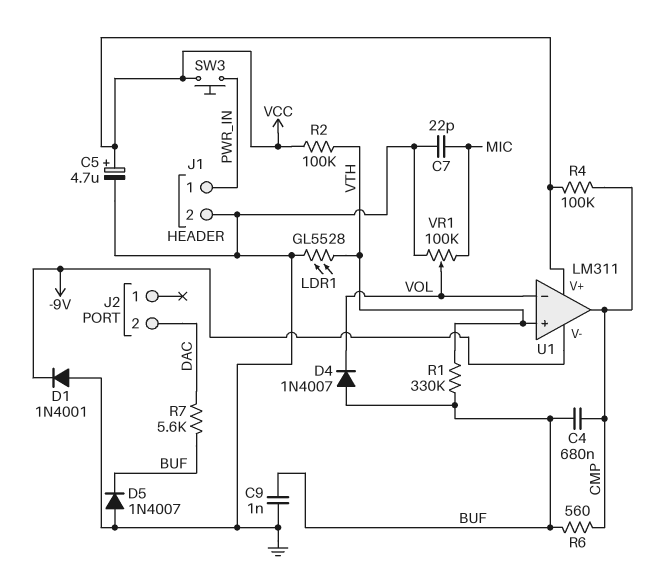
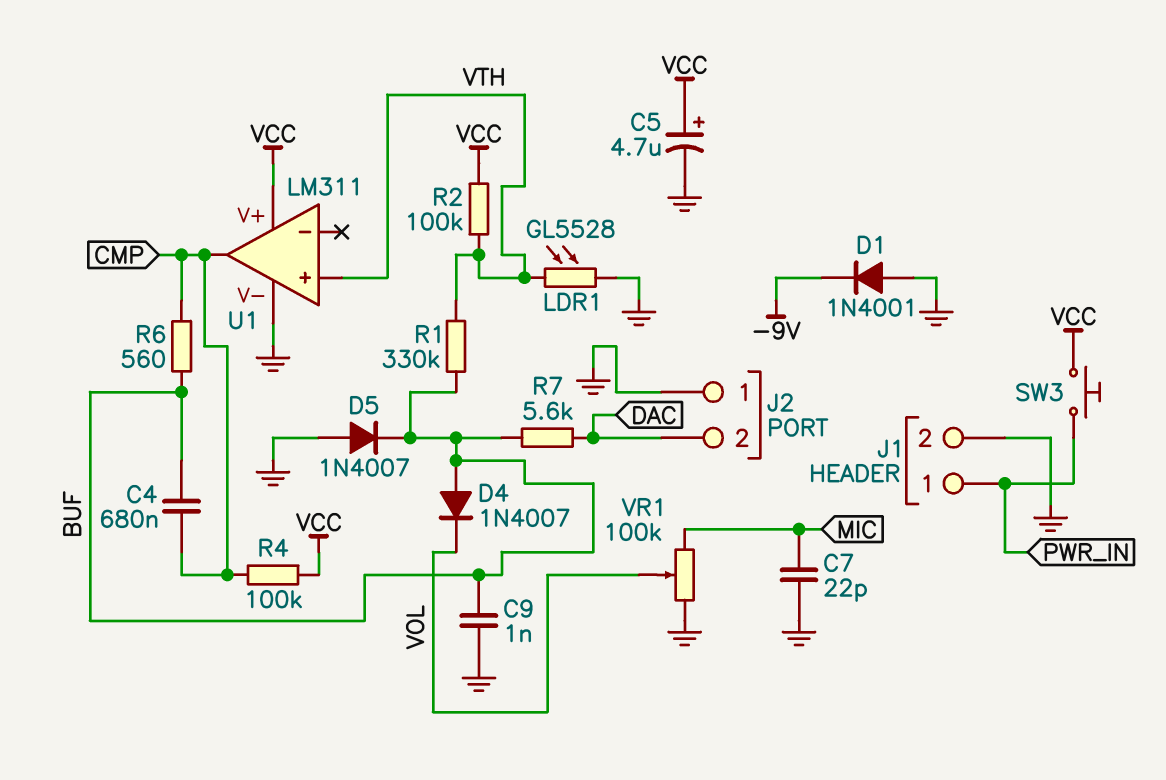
J2 pin 1: none -> GND
U1 pin V-: -9V -> GND
U1 pin in-: VOL -> none

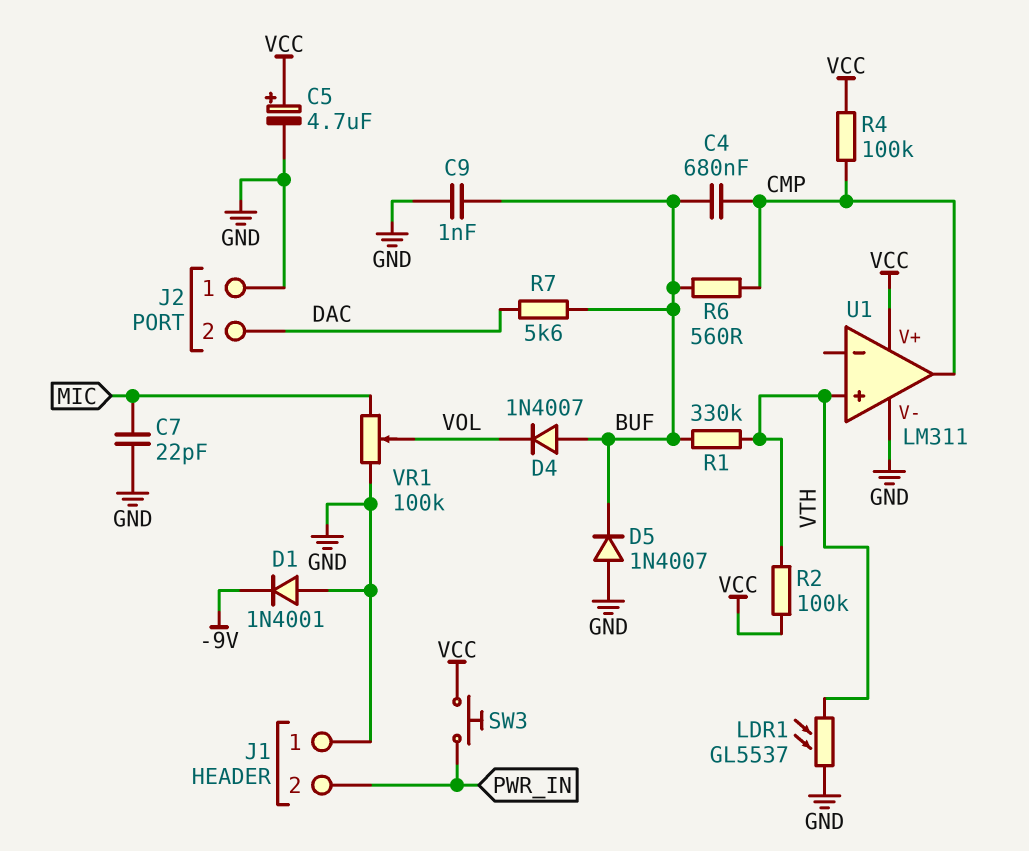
J1 pin 1: PWR_IN -> GND
J1 pin 2: GND -> PWR_IN
LDR1: GL5528 (GND, VTH) -> GL5537 (GND, VTH)

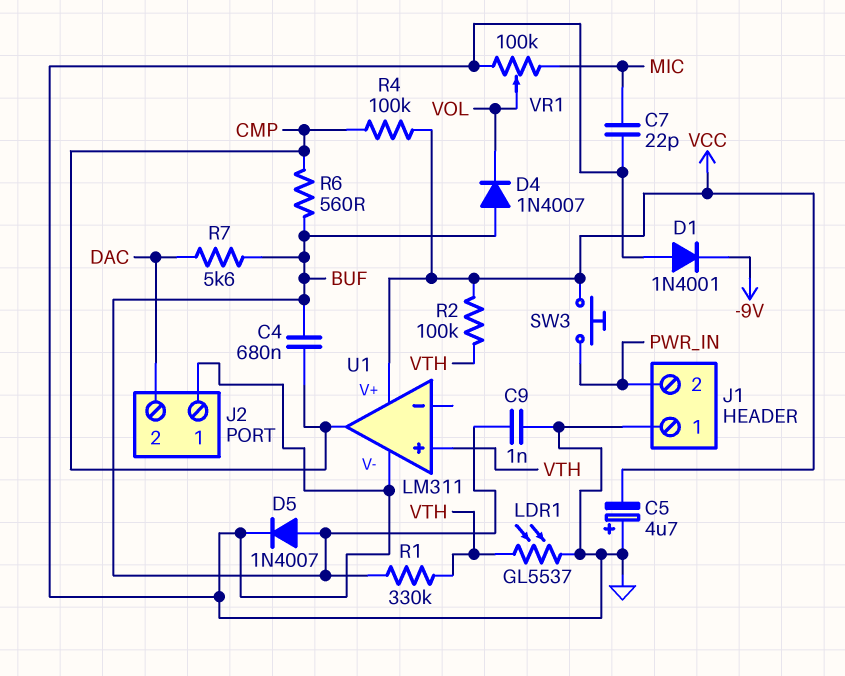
C5: 4.7uF (plus VCC, minus GND) -> 4.7uF (plus GND, minus VCC)
D5: diode 1N4007 (A GND, K BUF) -> diode 1N4007 (A BUF, K GND)

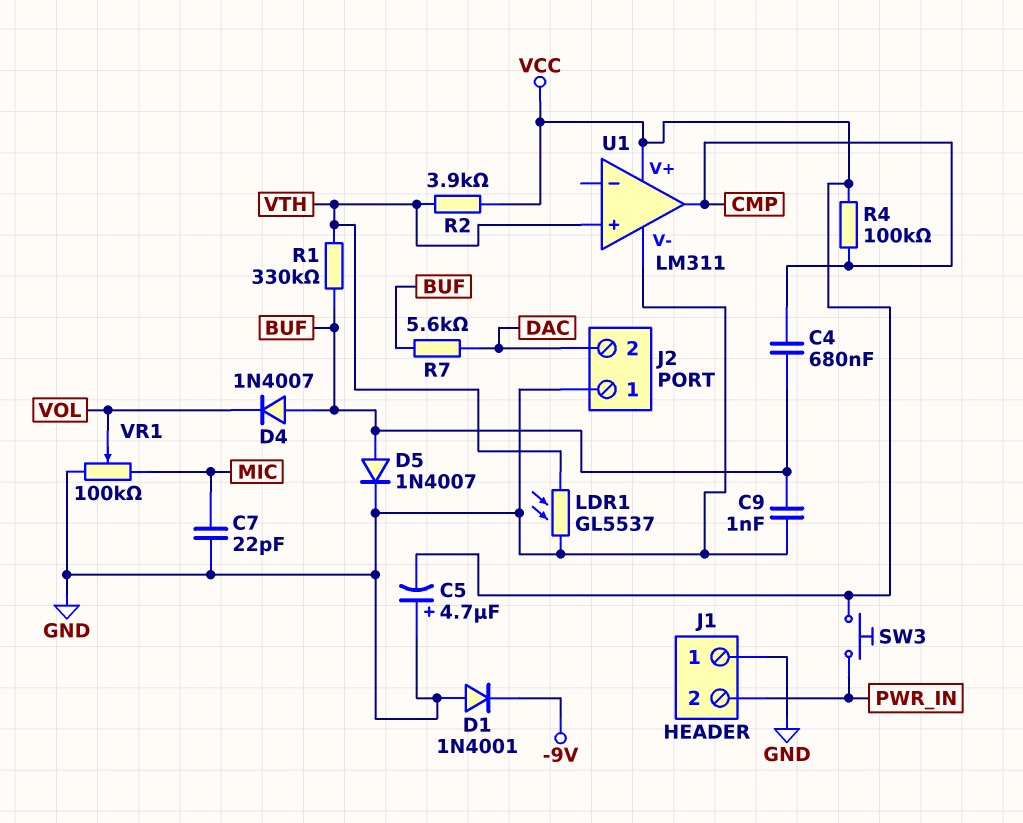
R2: 100k (VCC, VTH) -> 3.9k (VCC, VTH)
R6: 560 (BUF, CMP) -> none

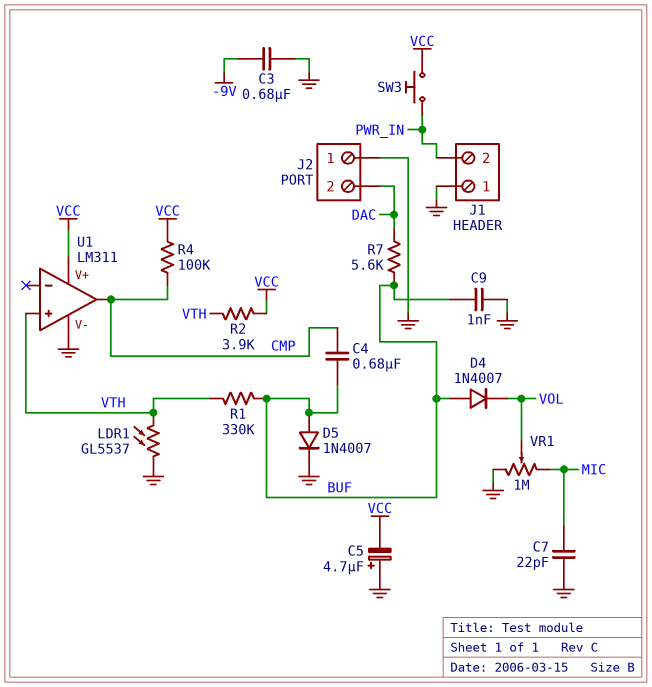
C3: none -> 680nF (-9V, GND)
D1: diode 1N4001 (A GND, K -9V) -> none
VR1: 100k (GND, MIC, wiper VOL) -> 1M (GND, MIC, wiper VOL)

